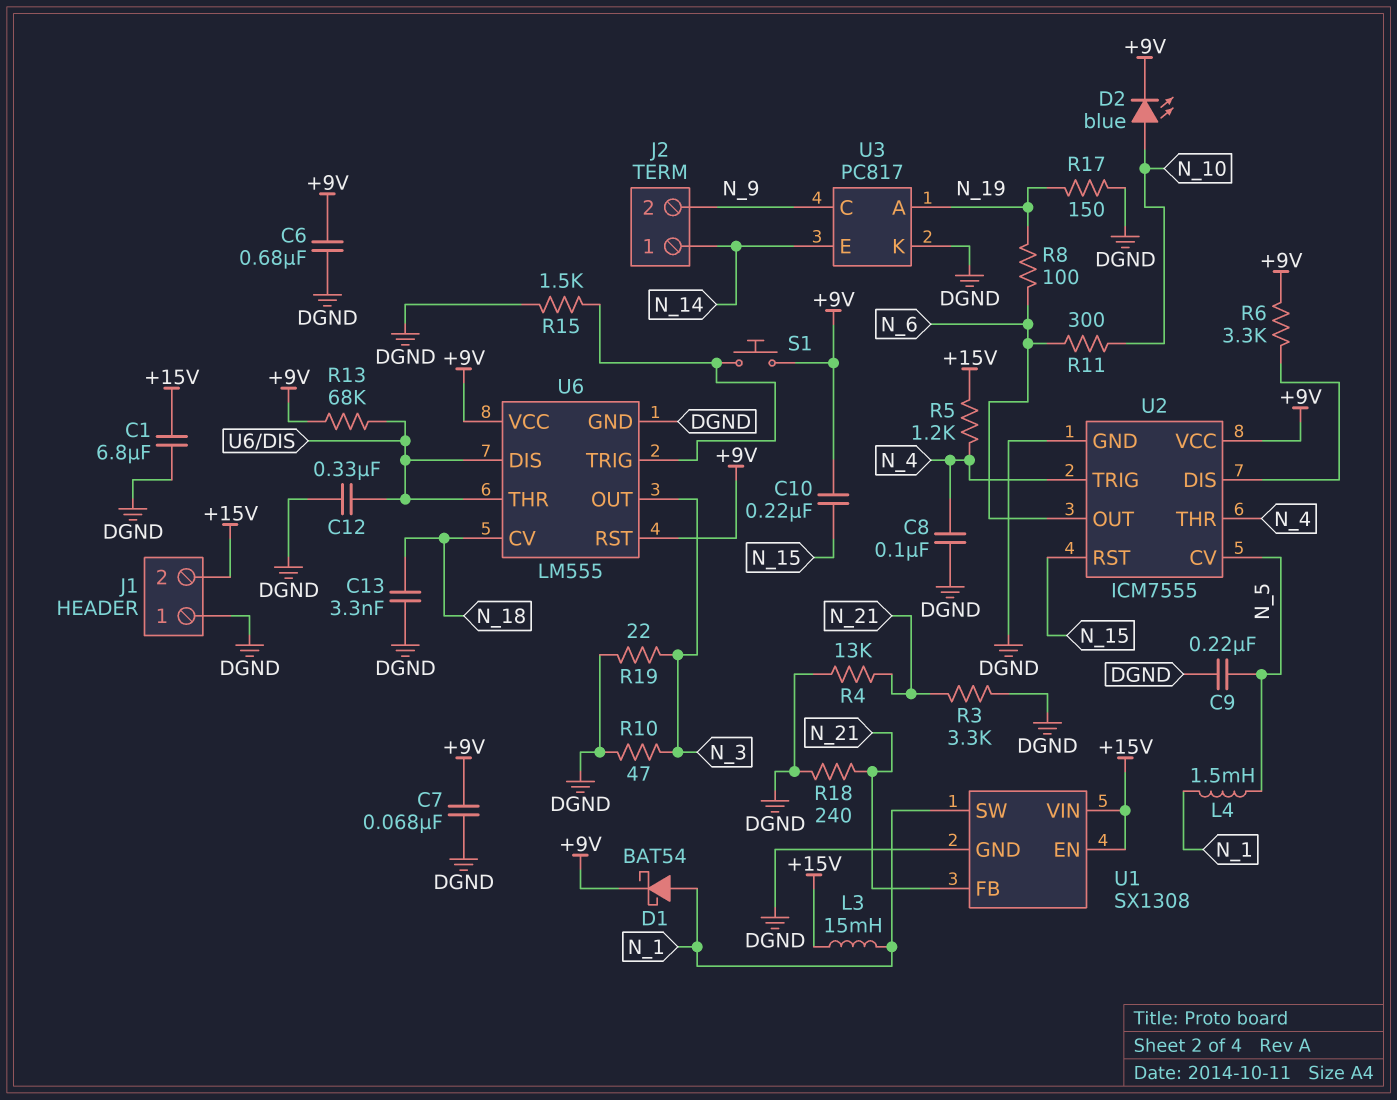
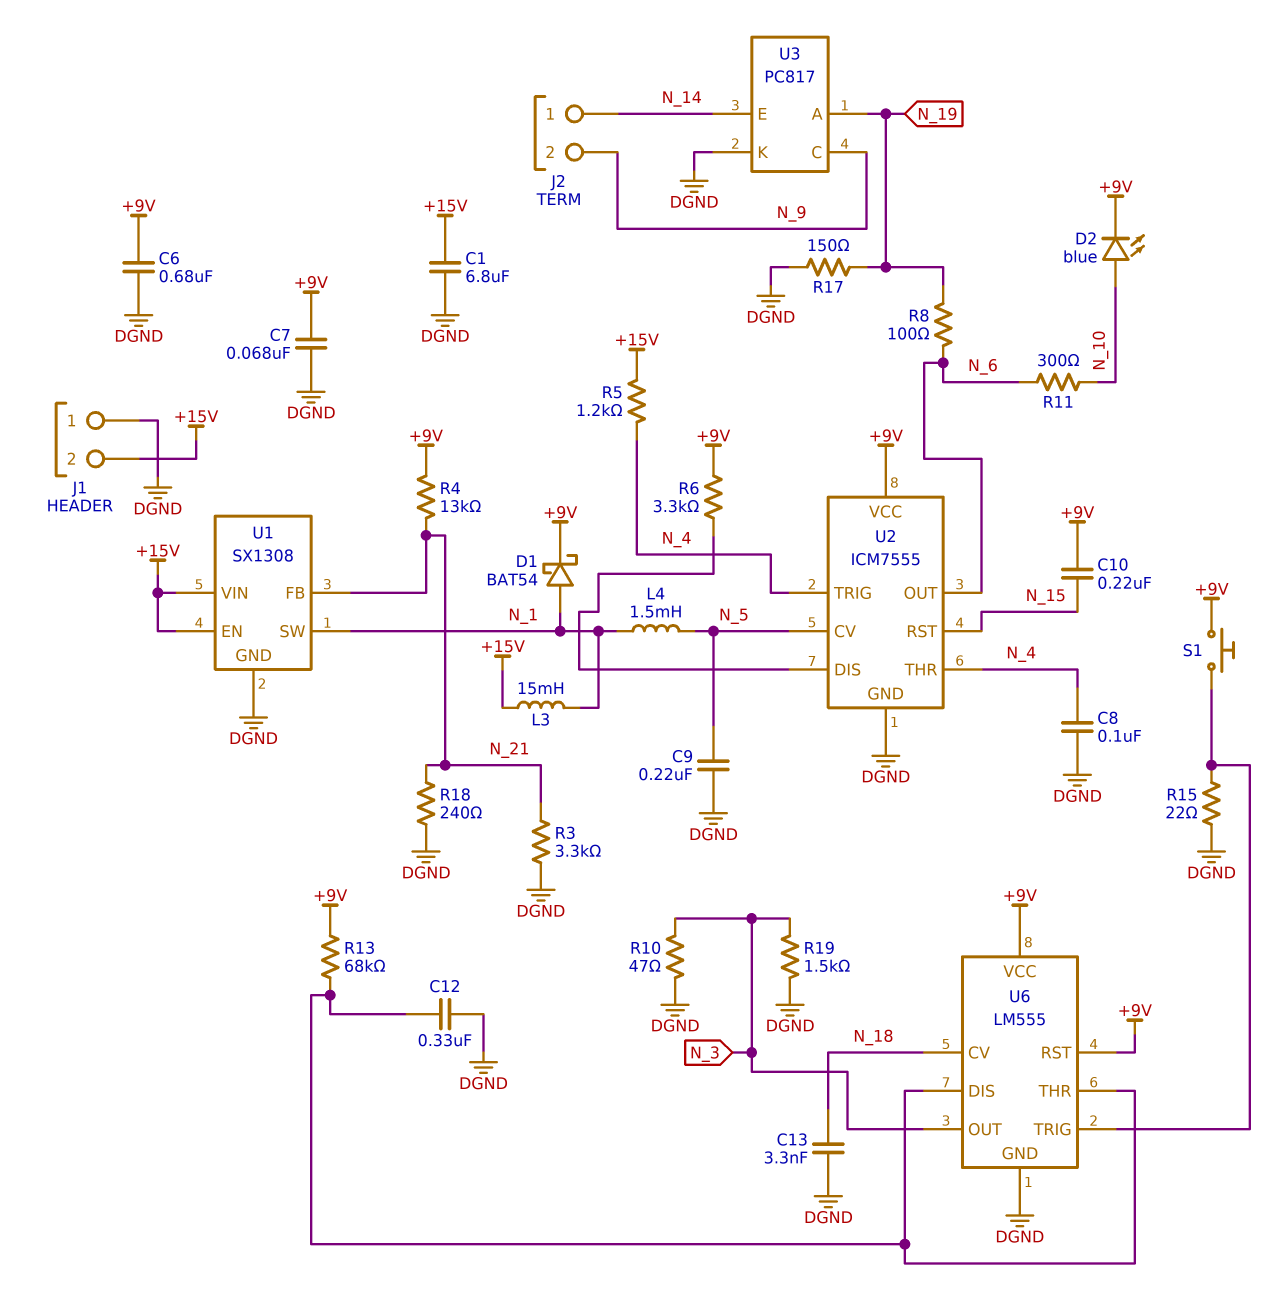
R4: 13k (DGND, N_21) -> 13k (+9V, N_21)
R15: 1.5k (DGND, U6/TRIG) -> 22 (DGND, U6/TRIG)
R19: 22 (DGND, N_3) -> 1.5k (DGND, N_3)

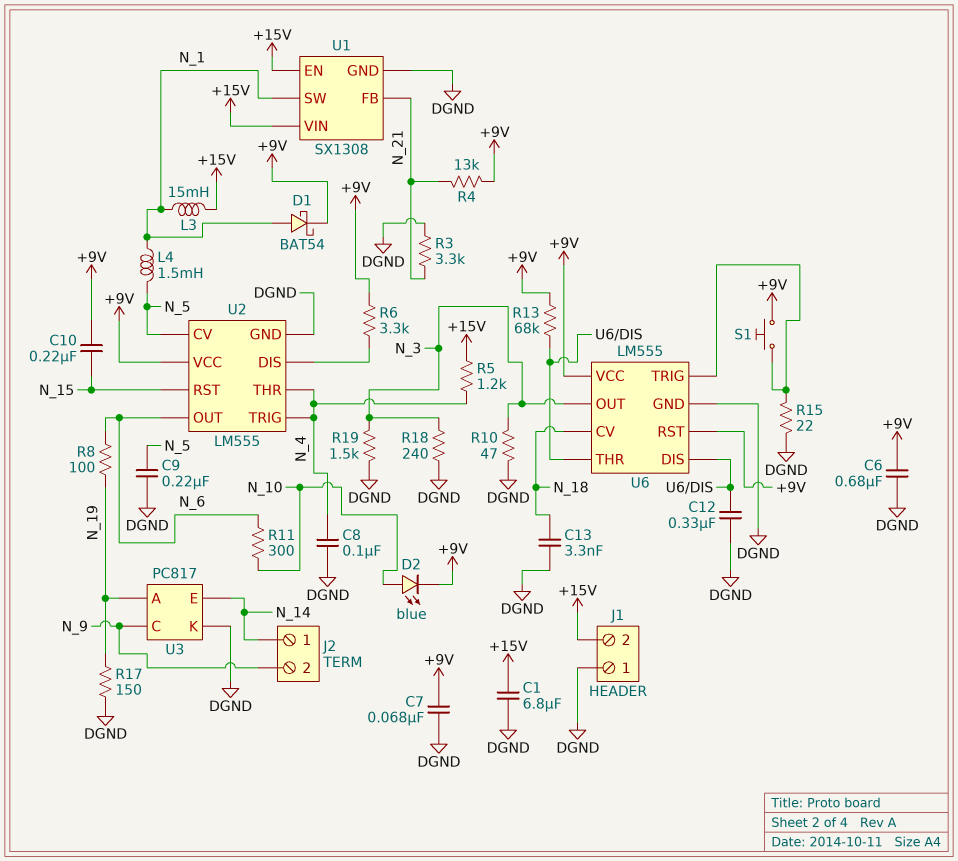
R18: 240 (DGND, N_21) -> 240 (DGND, N_3)
U2: ICM7555 -> LM555

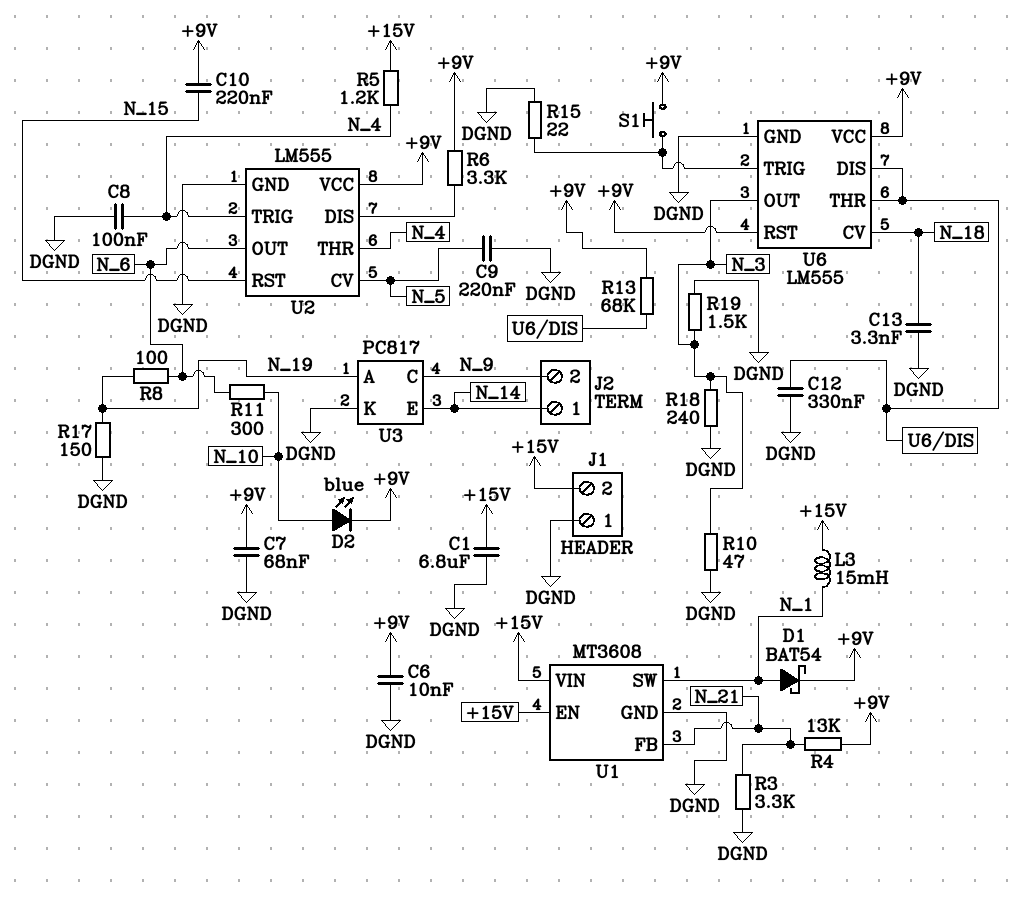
C6: 680nF (+9V, DGND) -> 10nF (+9V, DGND)
L4: 1.5mH (N_1, N_5) -> none
U1: SX1308 -> MT3608

